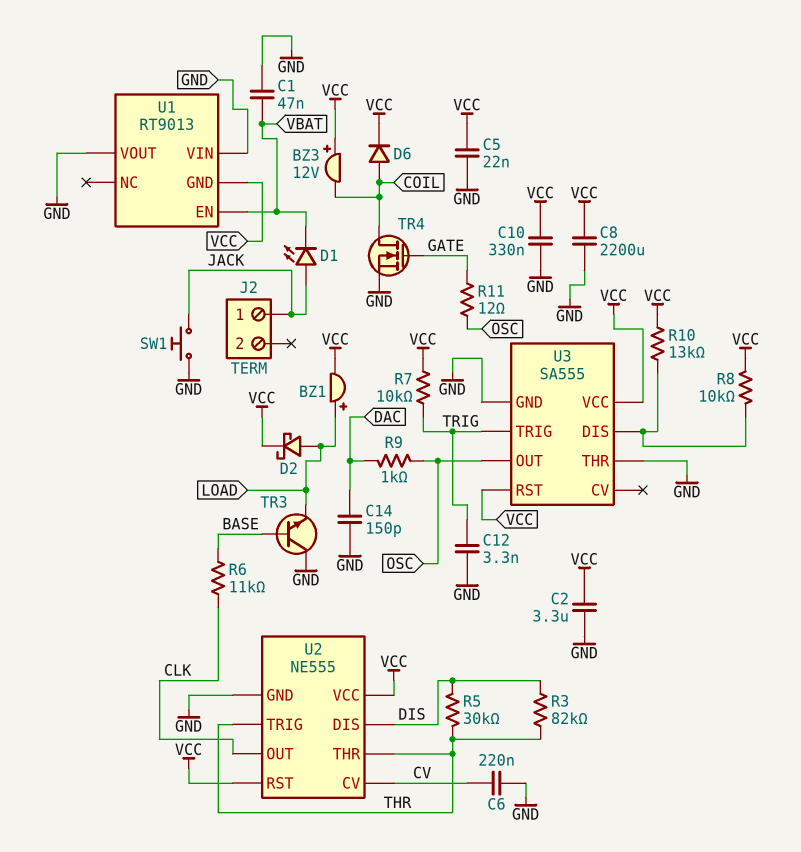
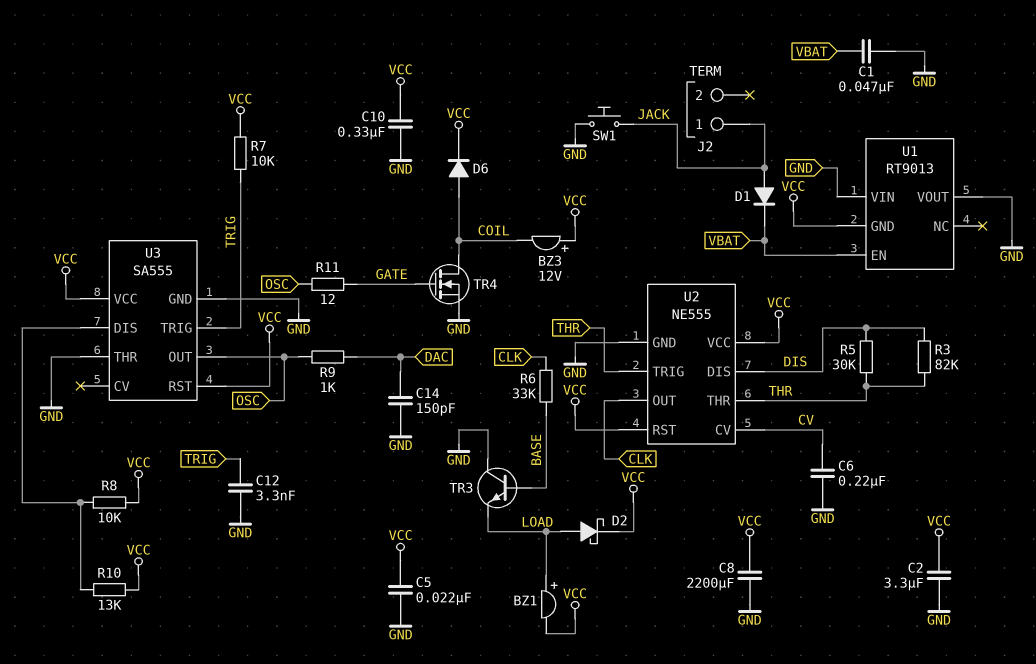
D1: LED (A JACK, K VBAT) -> diode (A JACK, K VBAT)
R6: 11k (BASE, CLK) -> 33k (BASE, CLK)

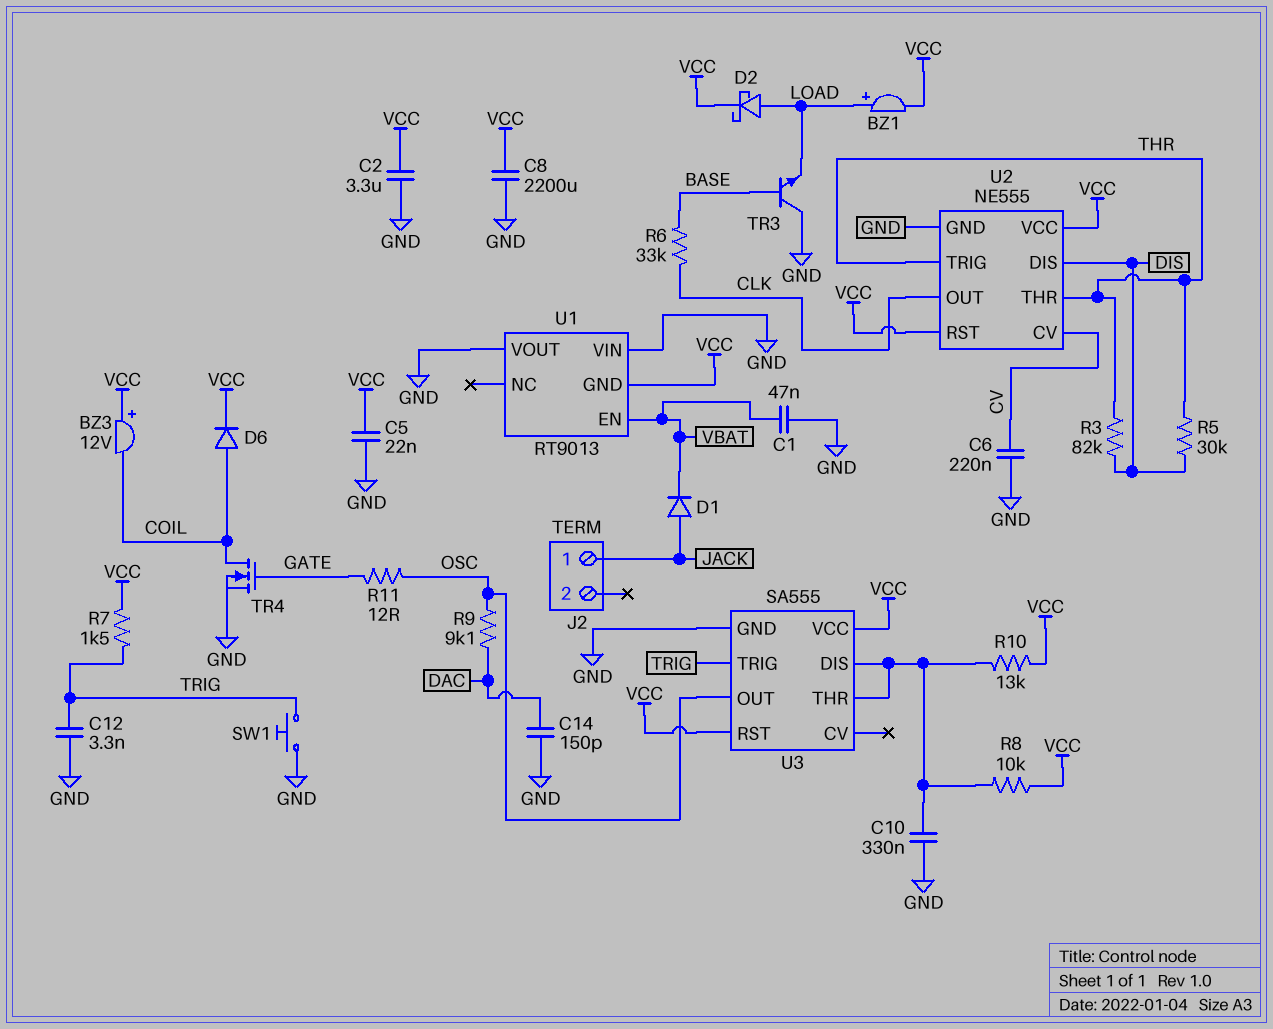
C10: 330nF (GND, VCC) -> 330nF (GND, U3/DIS)
R7: 10k (TRIG, VCC) -> 1.5k (TRIG, VCC)
R9: 1k (DAC, OSC) -> 9.1k (DAC, OSC)
SW1: button (GND, JACK) -> button (GND, TRIG)
U3 pin THR: GND -> U3/DIS

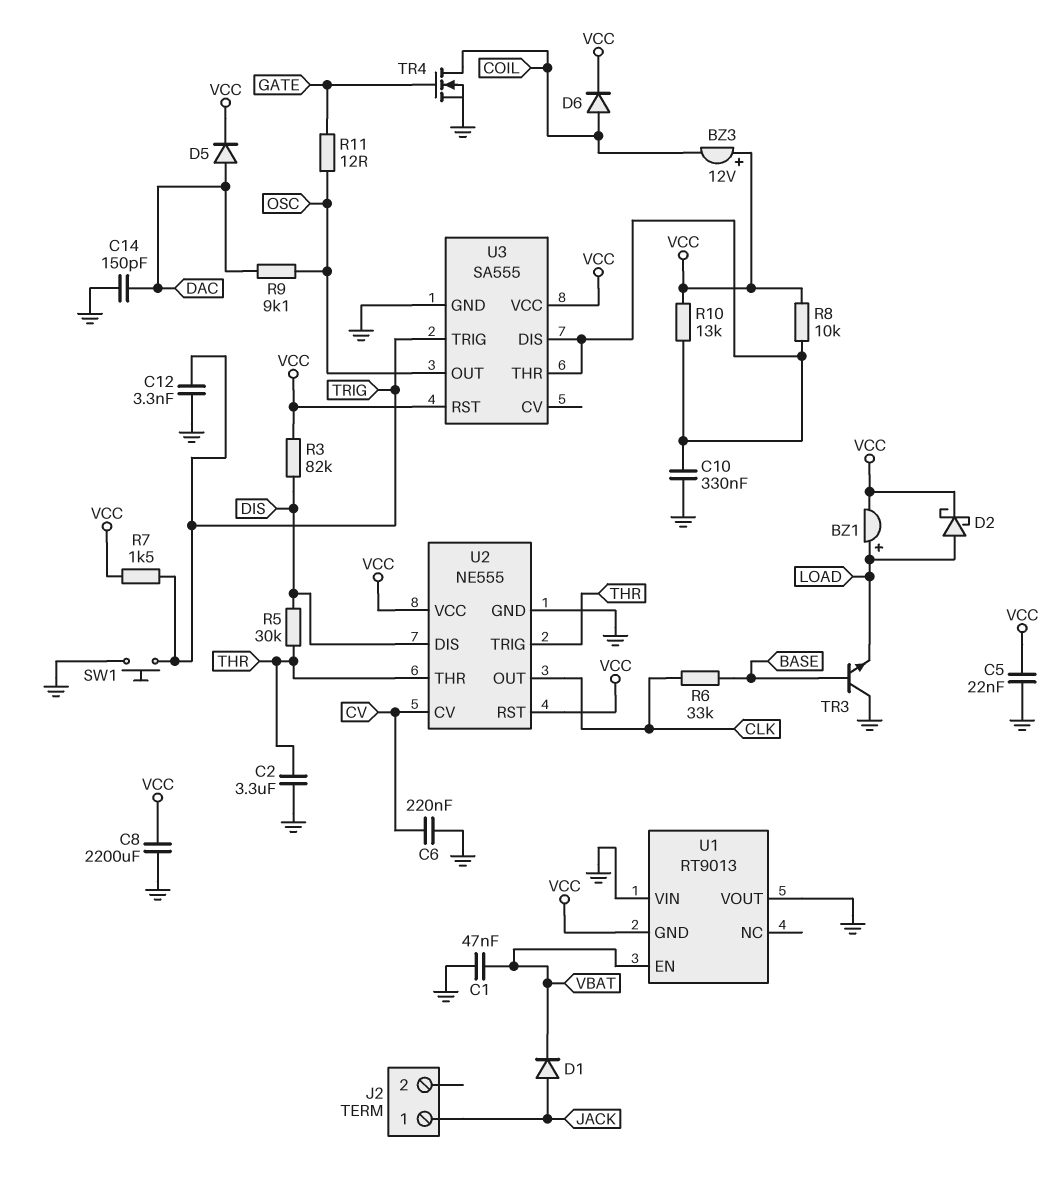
C2: 3.3uF (GND, VCC) -> 3.3uF (GND, THR)
D5: none -> diode (A DAC, K VCC)
R3: 82k (DIS, THR) -> 82k (DIS, VCC)

